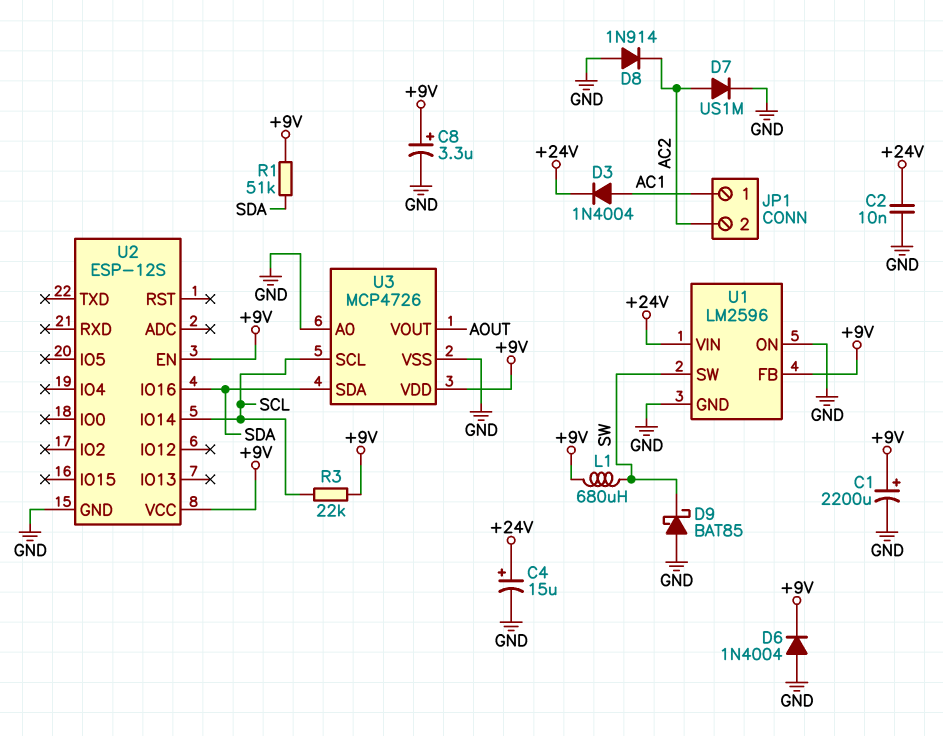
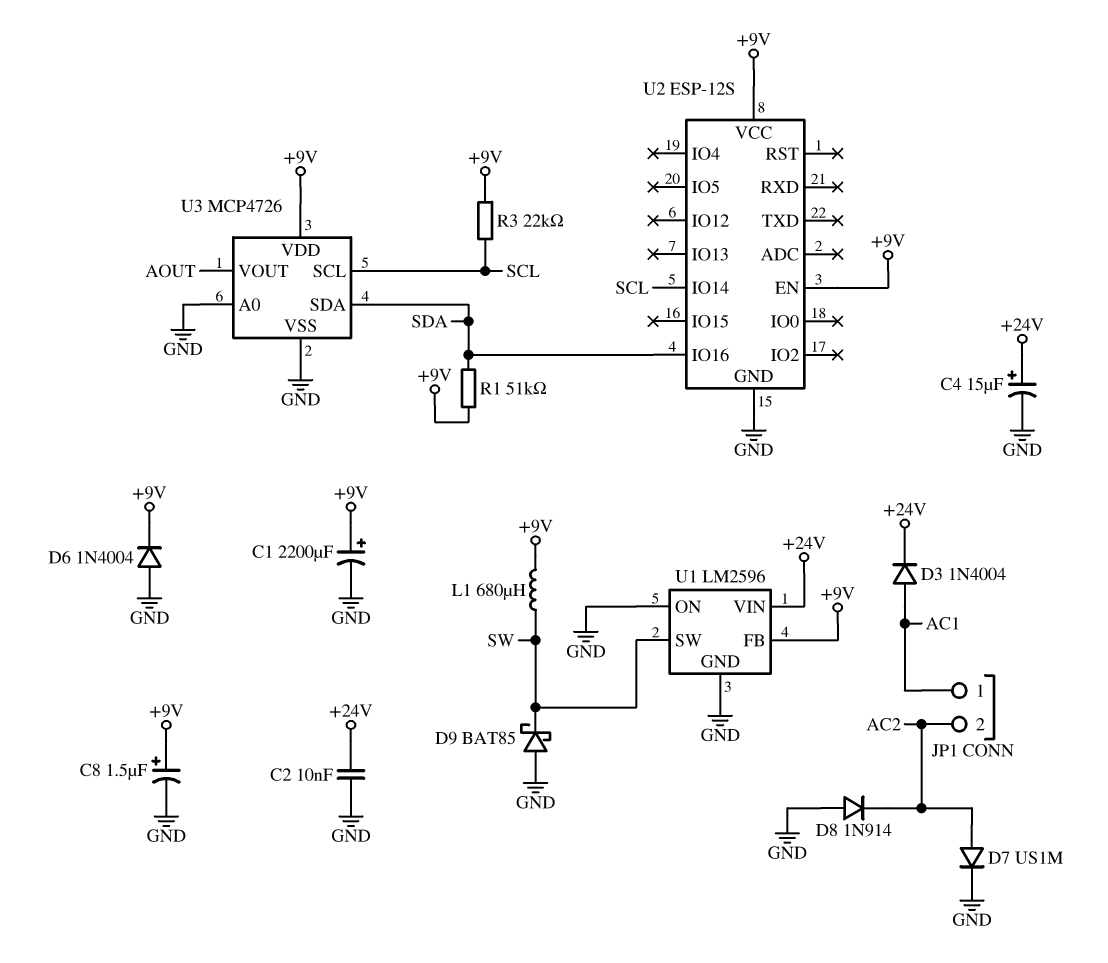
C8: 3.3uF (plus +9V, minus GND) -> 1.5uF (plus +9V, minus GND)

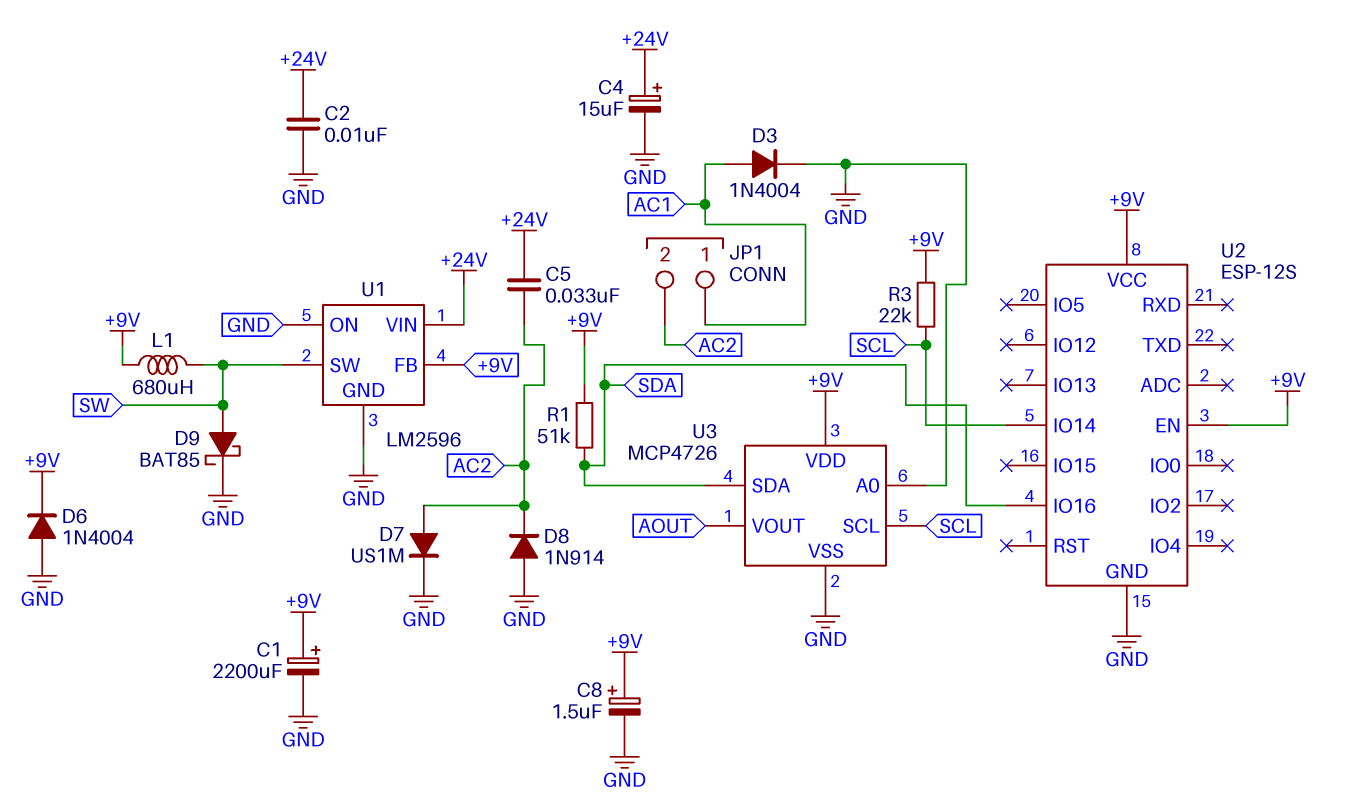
C5: none -> 33nF (+24V, AC2)
D3: diode 1N4004 (A AC1, K +24V) -> diode 1N4004 (A AC1, K GND)
D9: schottky BAT85 (A GND, K SW) -> schottky BAT85 (A SW, K GND)

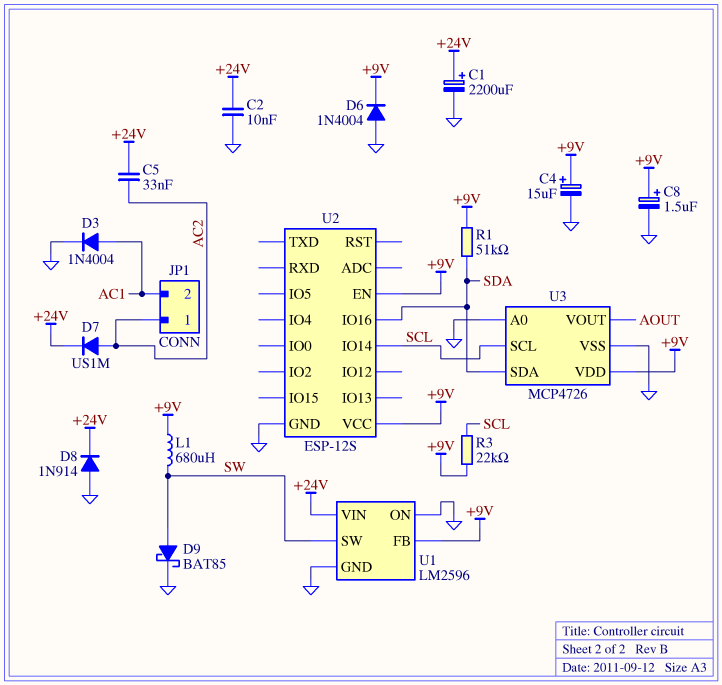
C1: 2200uF (plus +9V, minus GND) -> 2200uF (plus +24V, minus GND)
C4: 15uF (plus +24V, minus GND) -> 15uF (plus +9V, minus GND)
D7: diode US1M (A AC2, K GND) -> diode US1M (A AC2, K +24V)
D8: diode 1N914 (A GND, K AC2) -> diode 1N914 (A GND, K +24V)
JP1 pin 1: AC1 -> AC2
JP1 pin 2: AC2 -> AC1

